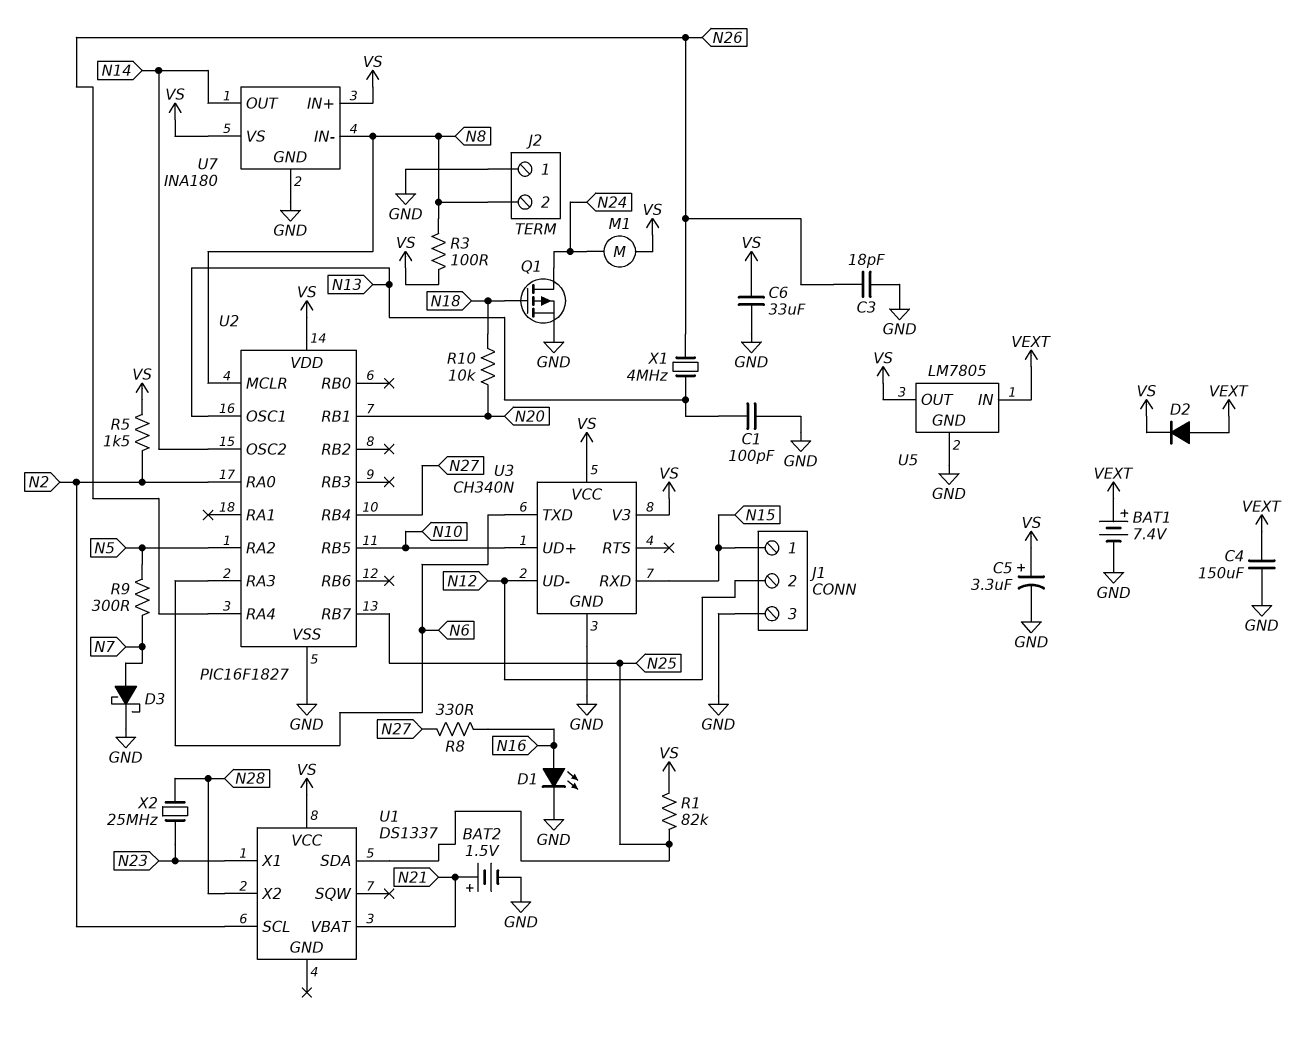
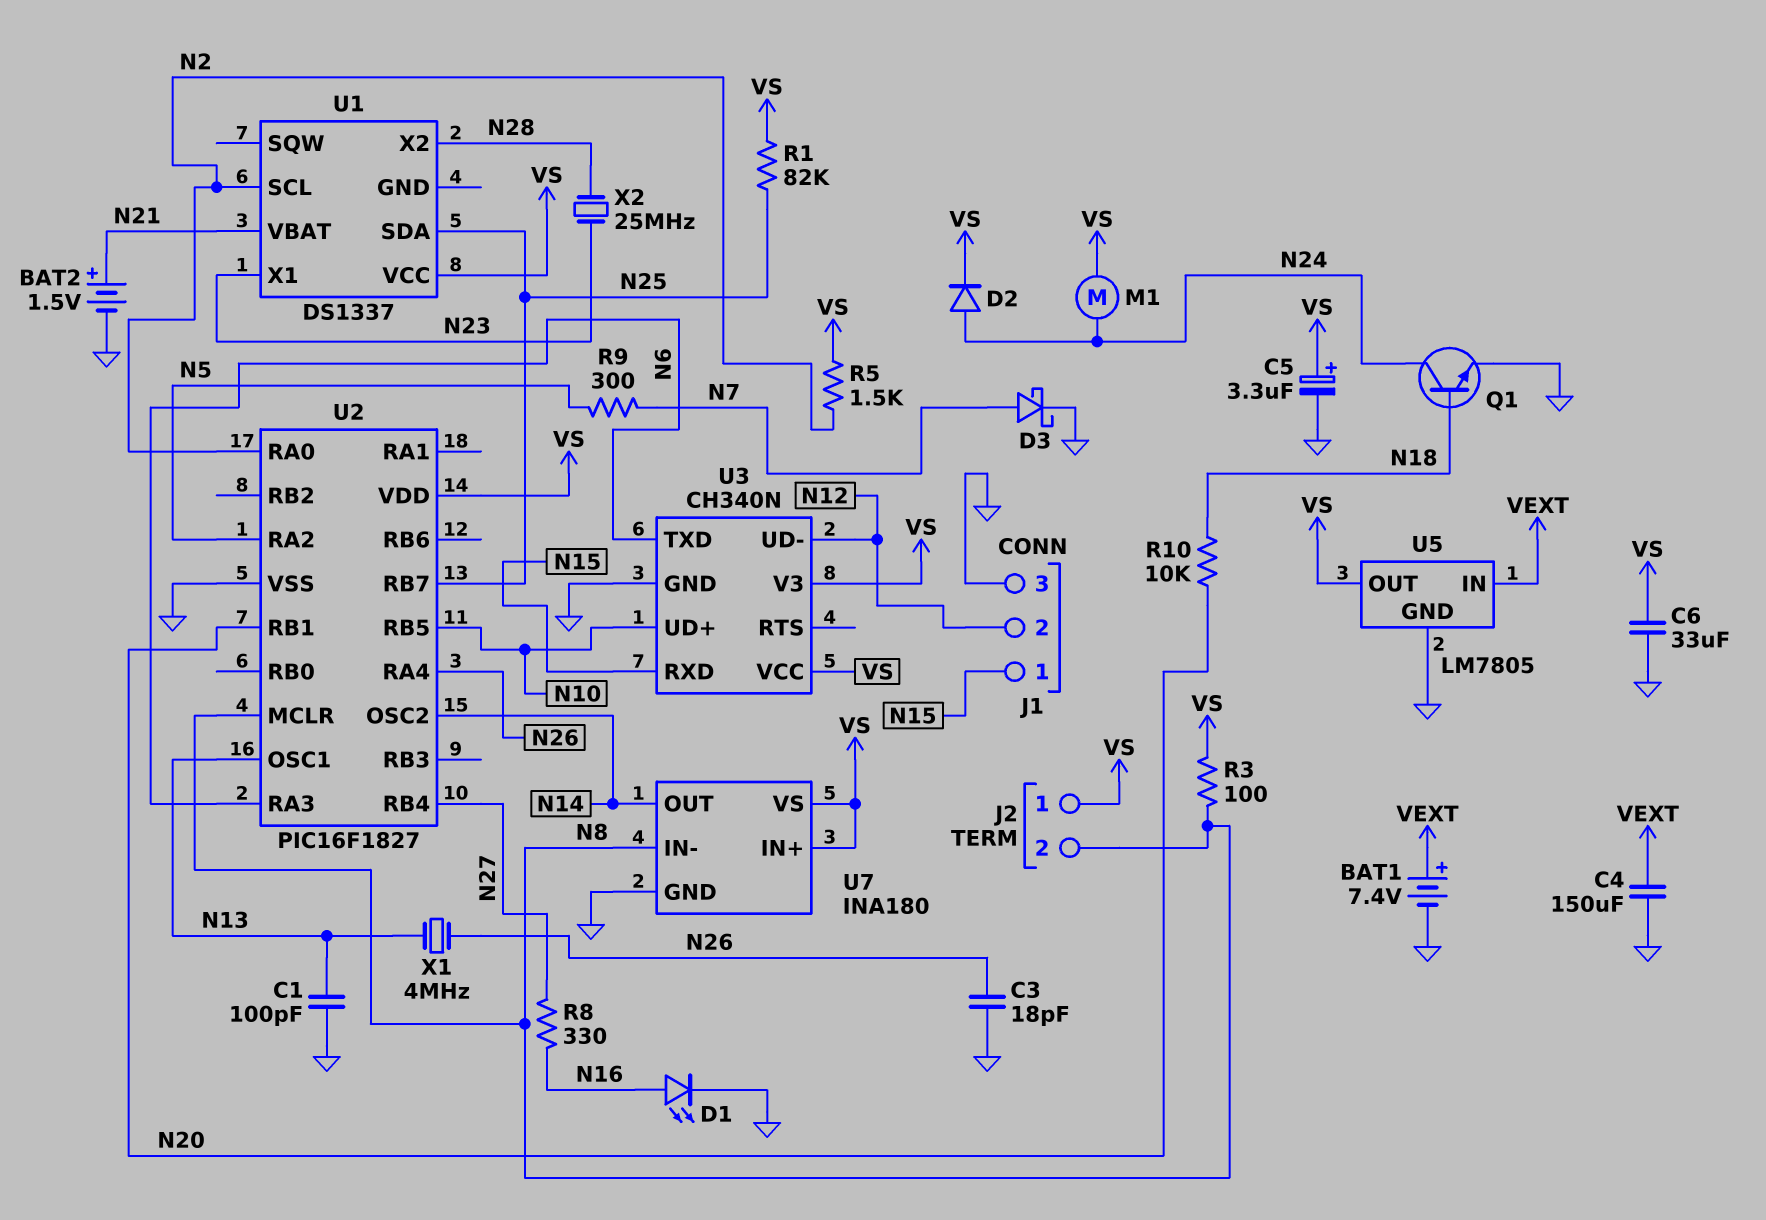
D2: diode (A VEXT, K VS) -> diode (A N24, K VS)
J2 pin 1: GND -> VS
Q1: PMOS (G N18, D N24, S GND) -> NPN (B N18, C N24, E GND)

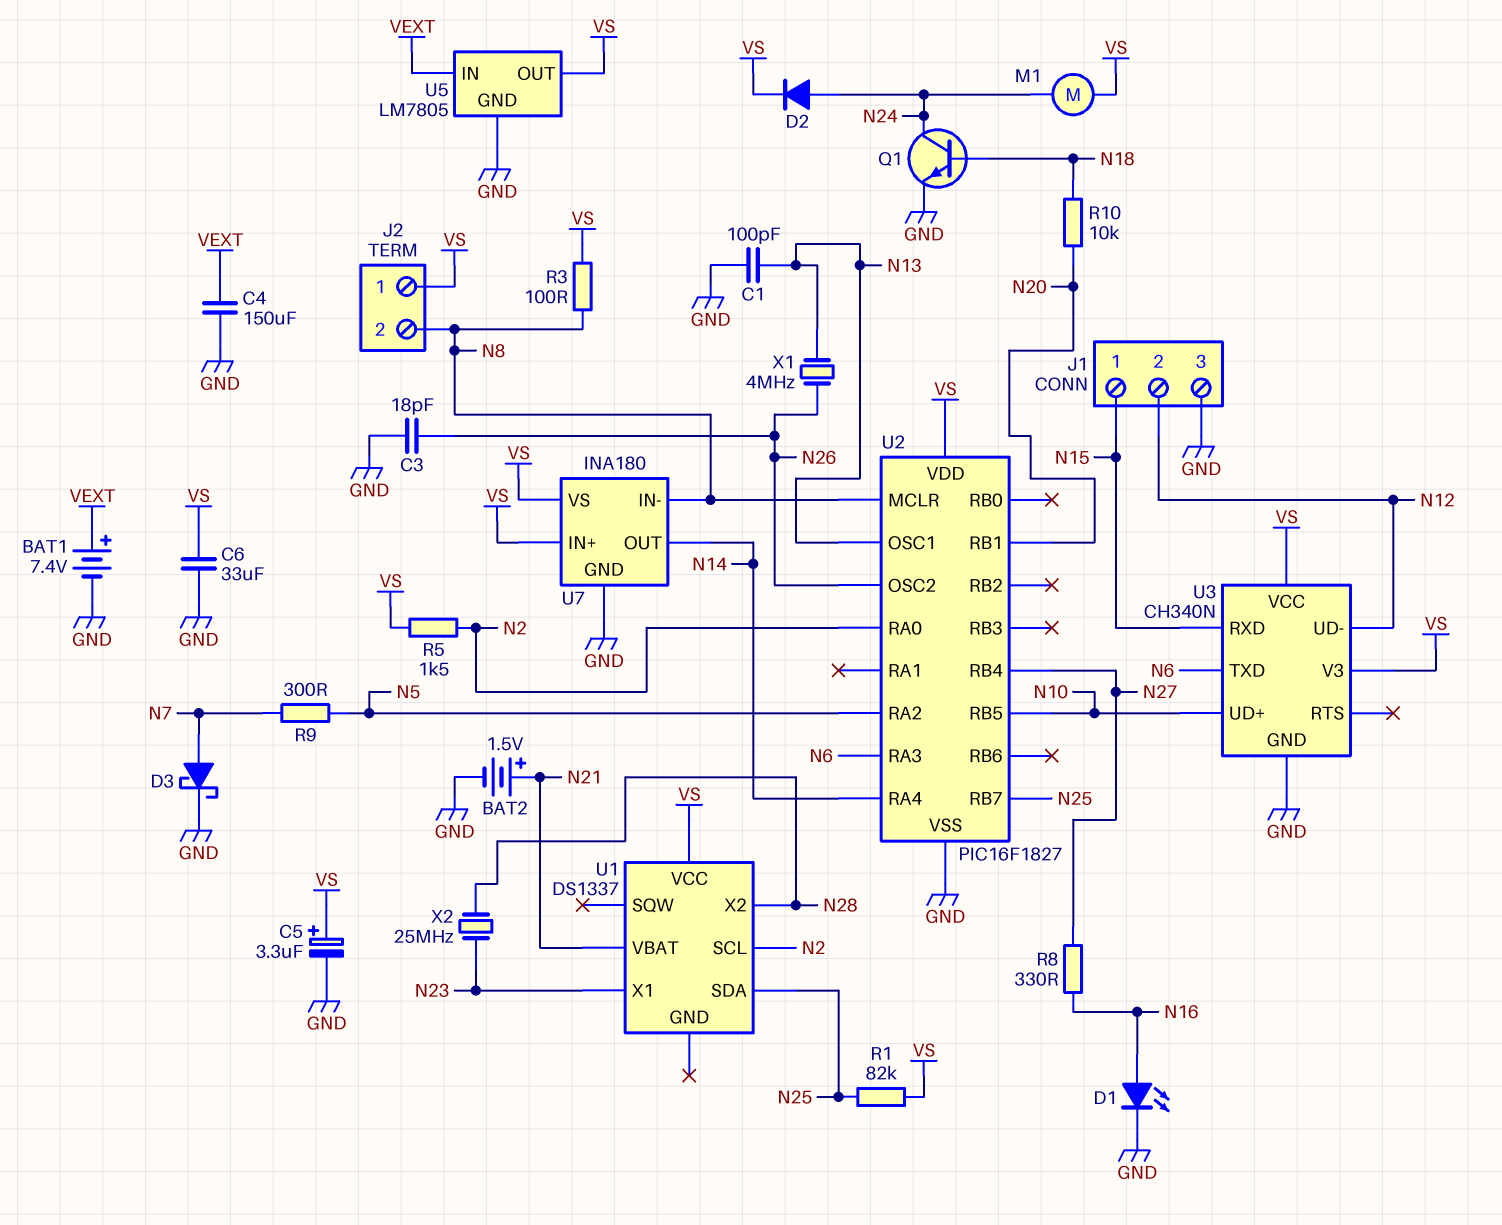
U2 pin OSC2: N14 -> N26
U2 pin RA4: N26 -> N14

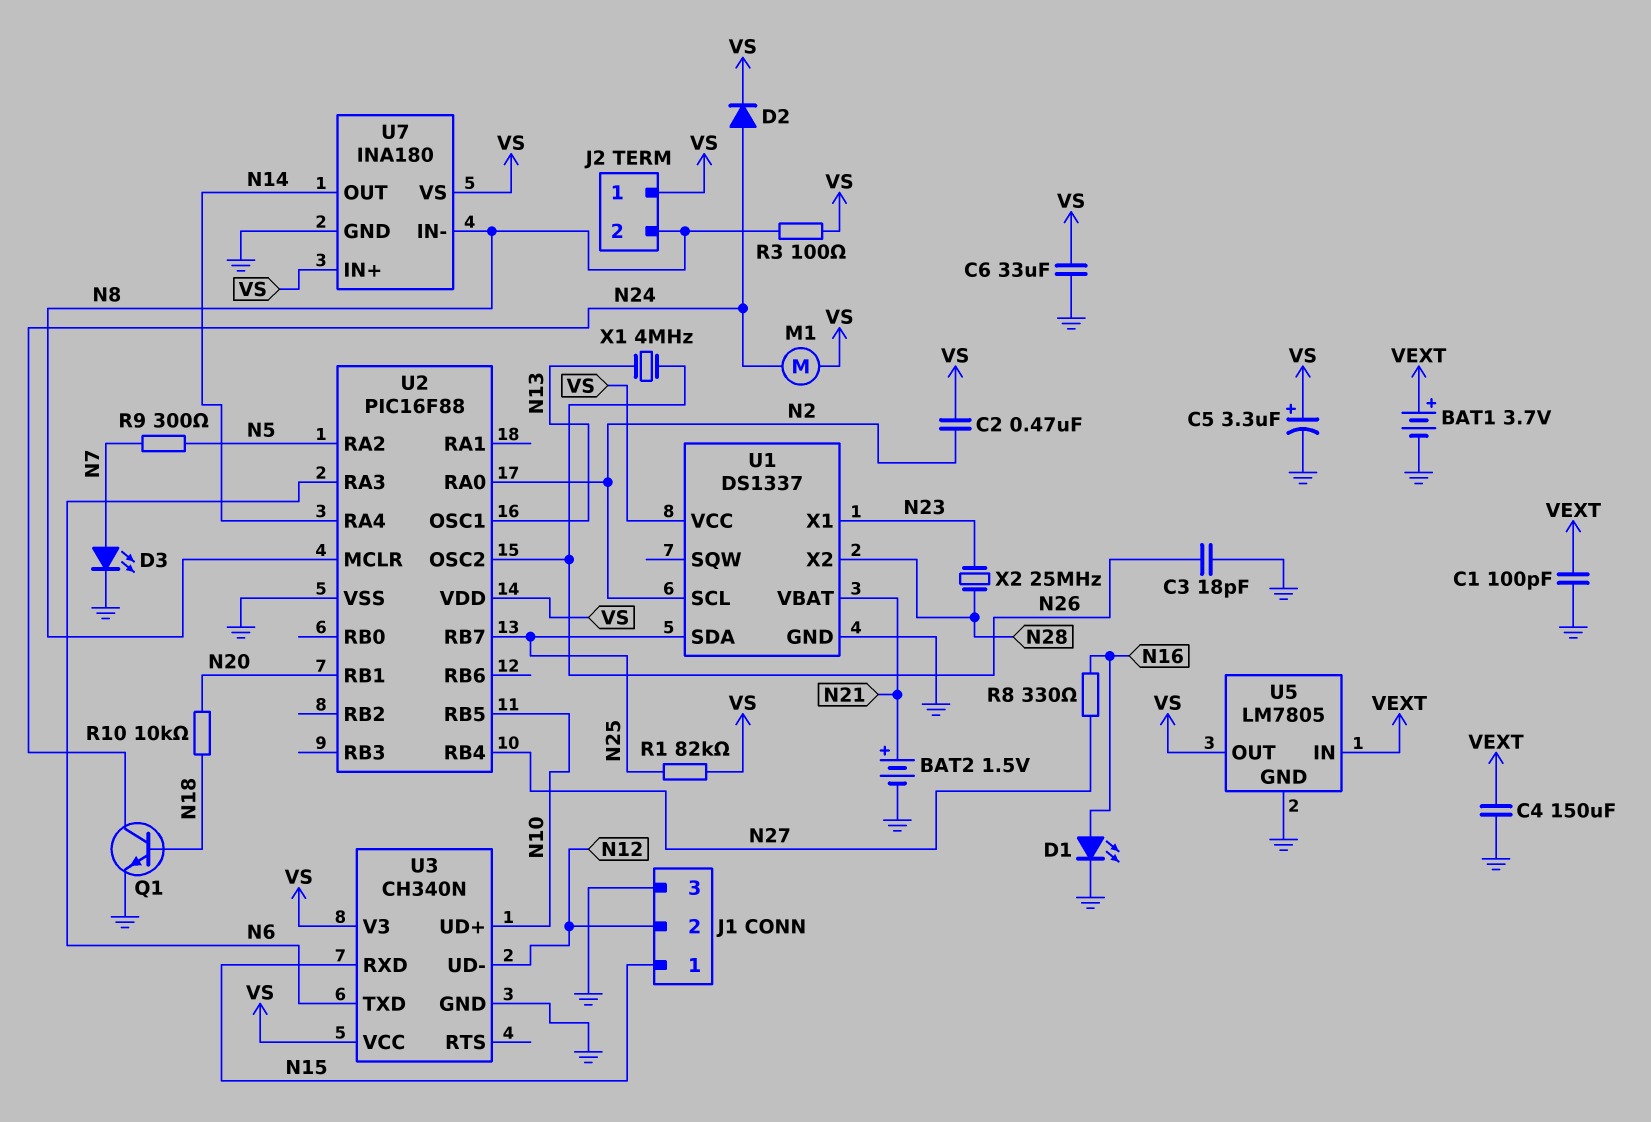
BAT1: 7.4V (plus VEXT, minus GND) -> 3.7V (plus VEXT, minus GND)
C1: 100pF (GND, N13) -> 100pF (GND, VEXT)
C2: none -> 470nF (N2, VS)
D3: schottky (A N7, K GND) -> LED (A N7, K GND)
R5: 1.5k (N2, VS) -> none
U1 pin GND: none -> GND
U2: PIC16F1827 -> PIC16F88

